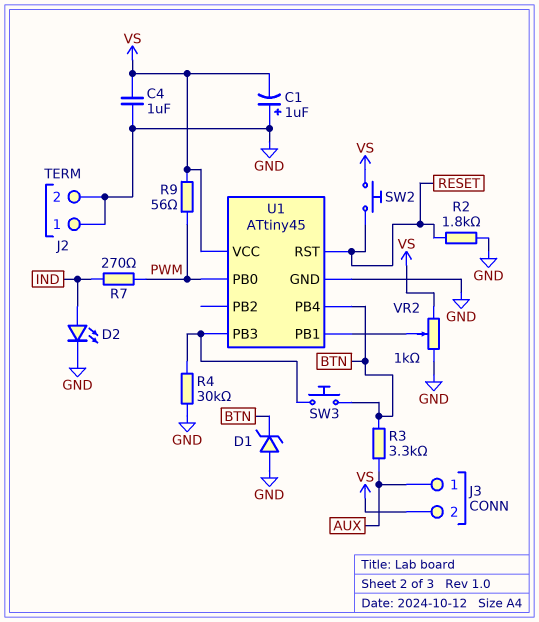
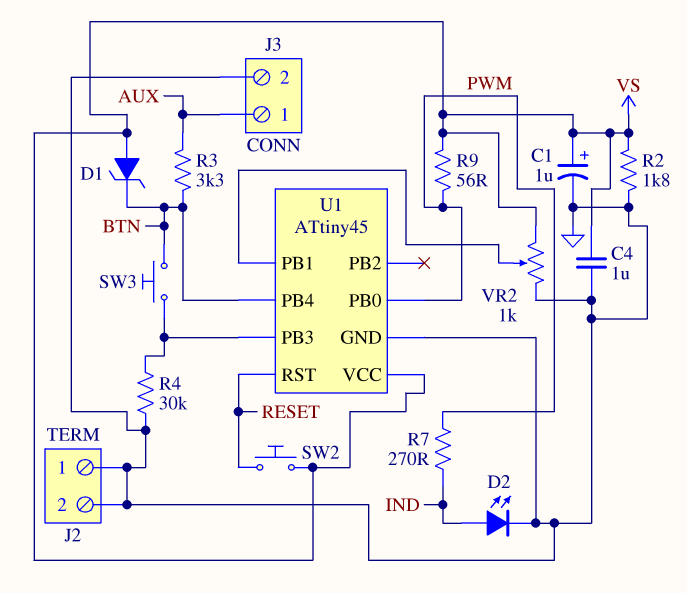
C1: 1uF (plus GND, minus VS) -> 1uF (plus VS, minus GND)
D1: zener (A GND, K BTN) -> zener (A VS, K BTN)
J3 pin 2: VS -> GND
R2: 1.8k (GND, RESET) -> 1.8k (GND, VS)

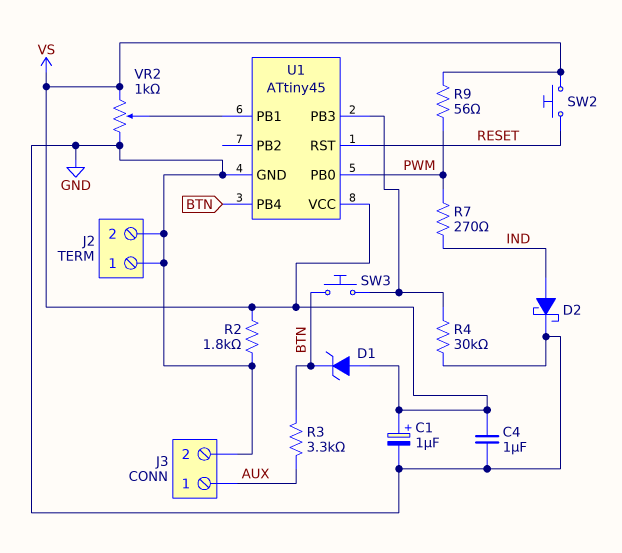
D2: LED (A IND, K GND) -> schottky (A IND, K GND)

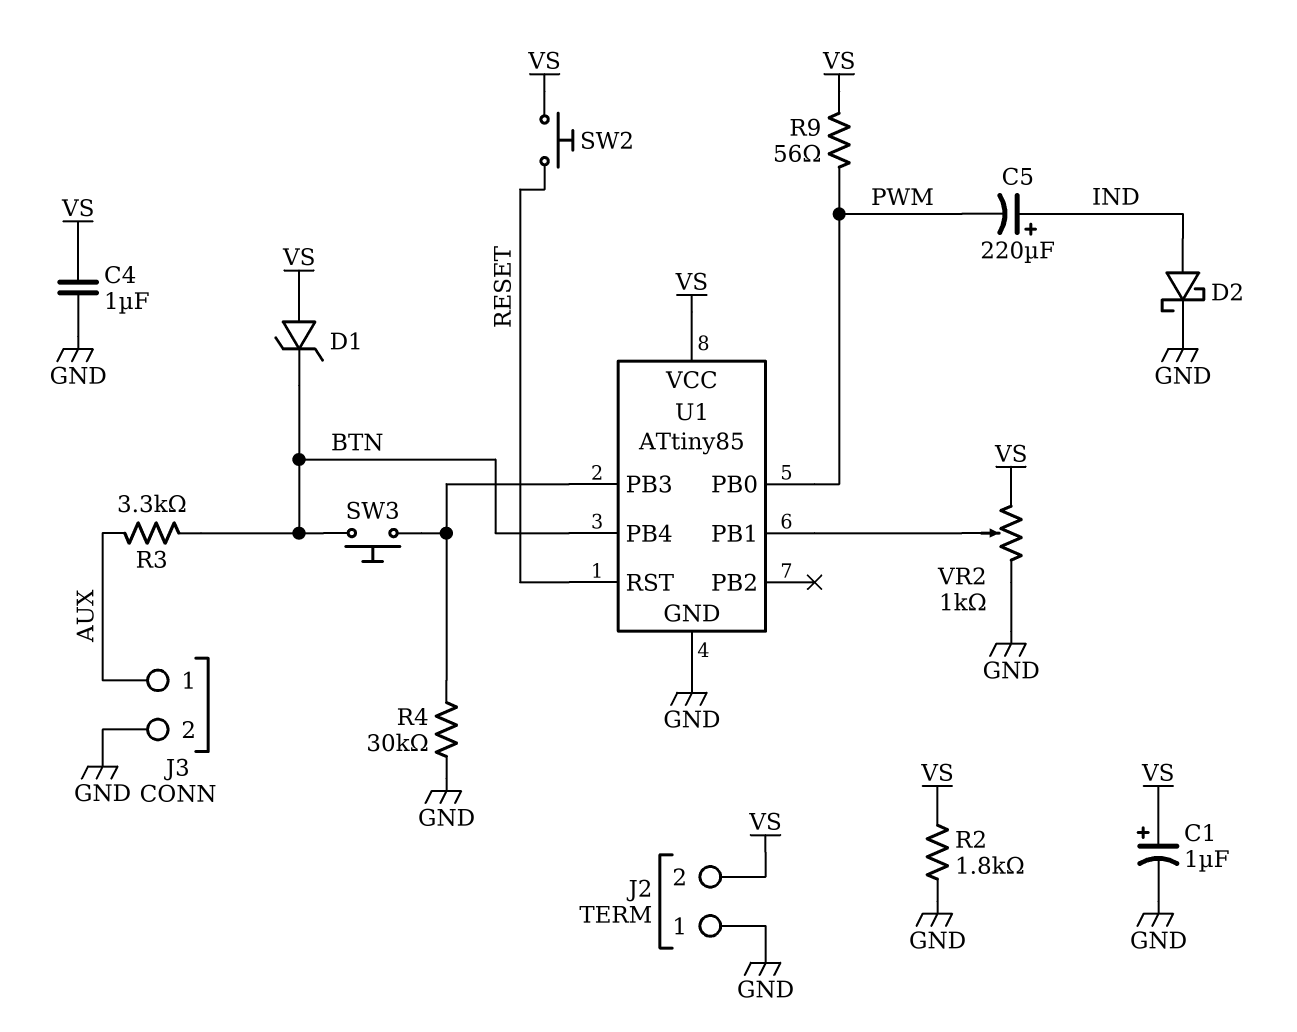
C5: none -> 220uF (plus IND, minus PWM)
J2 pin 2: GND -> VS
R7: 270 (IND, PWM) -> none
U1: ATtiny45 -> ATtiny85

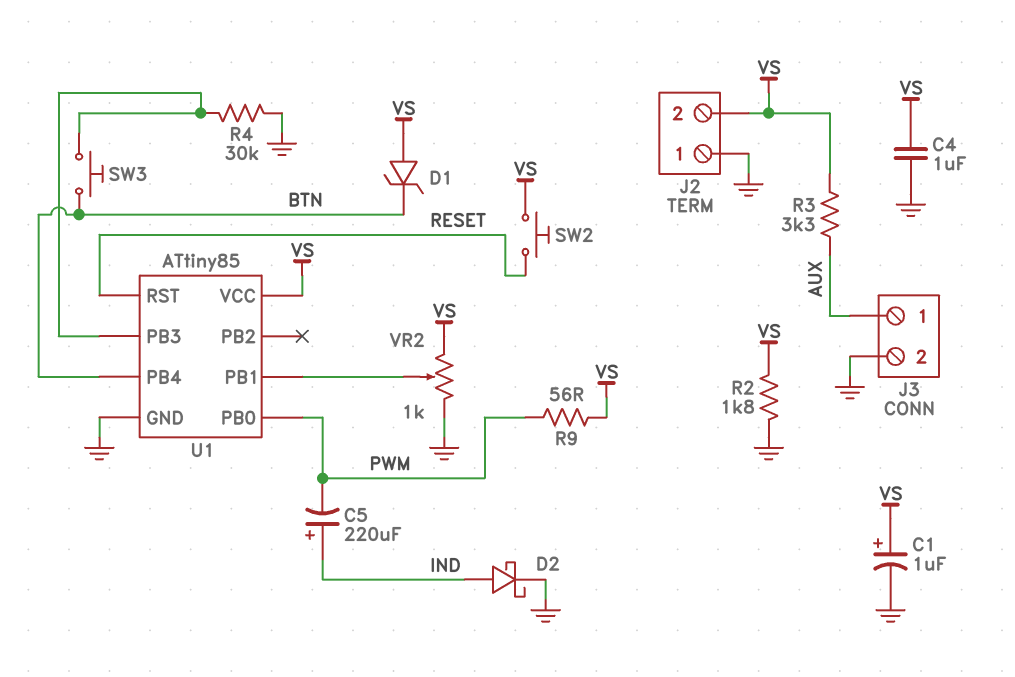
R3: 3.3k (AUX, BTN) -> 3.3k (AUX, VS)

